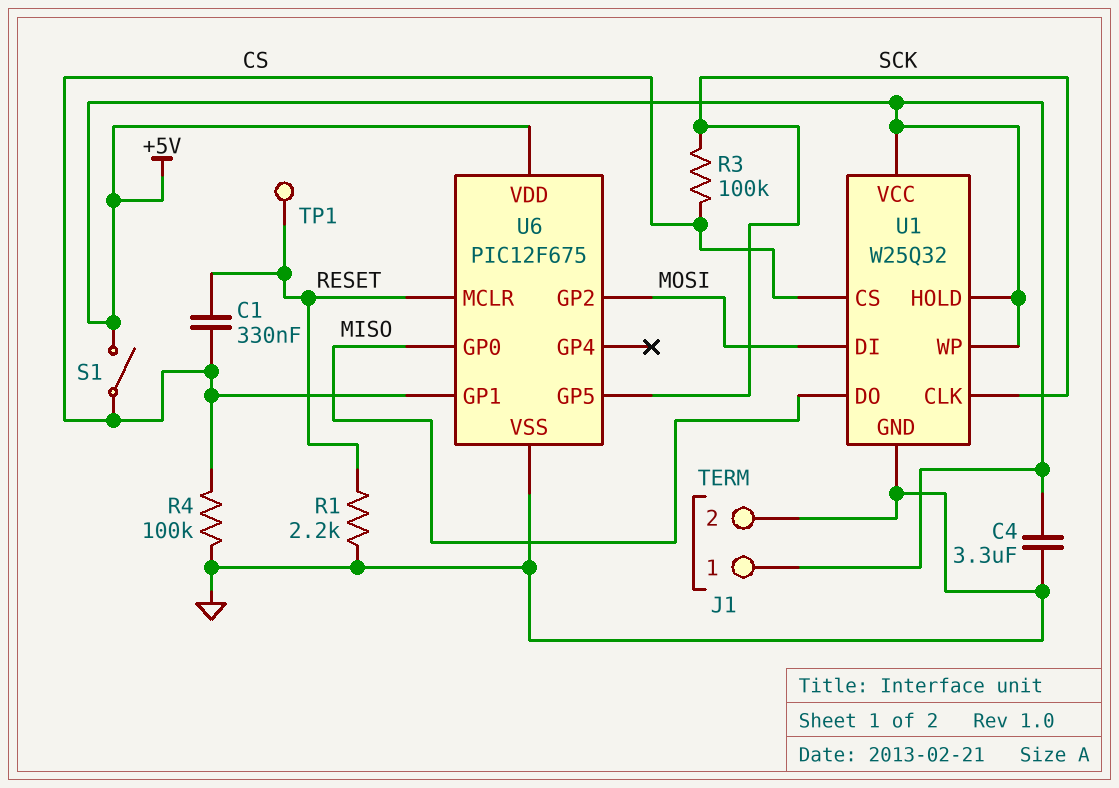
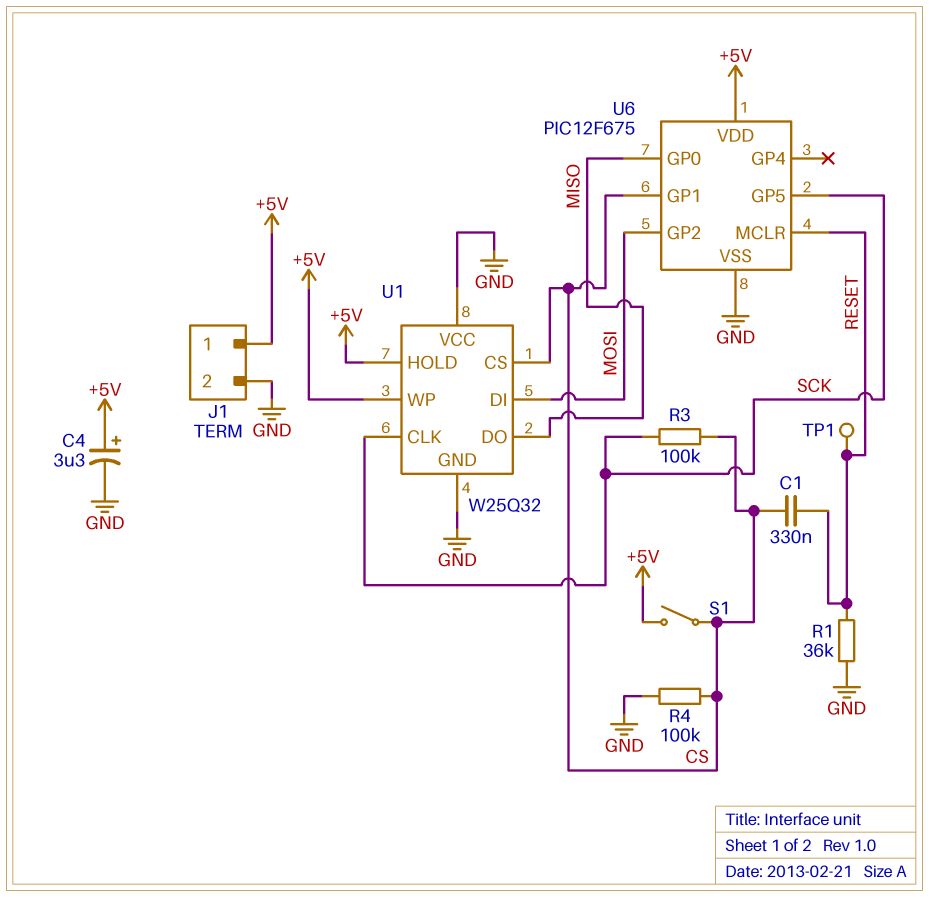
C4: 3.3uF (+5V, GND) -> 3.3uF (plus +5V, minus GND)
R1: 2.2k (GND, RESET) -> 36k (GND, RESET)
U1 pin VCC: +5V -> GND

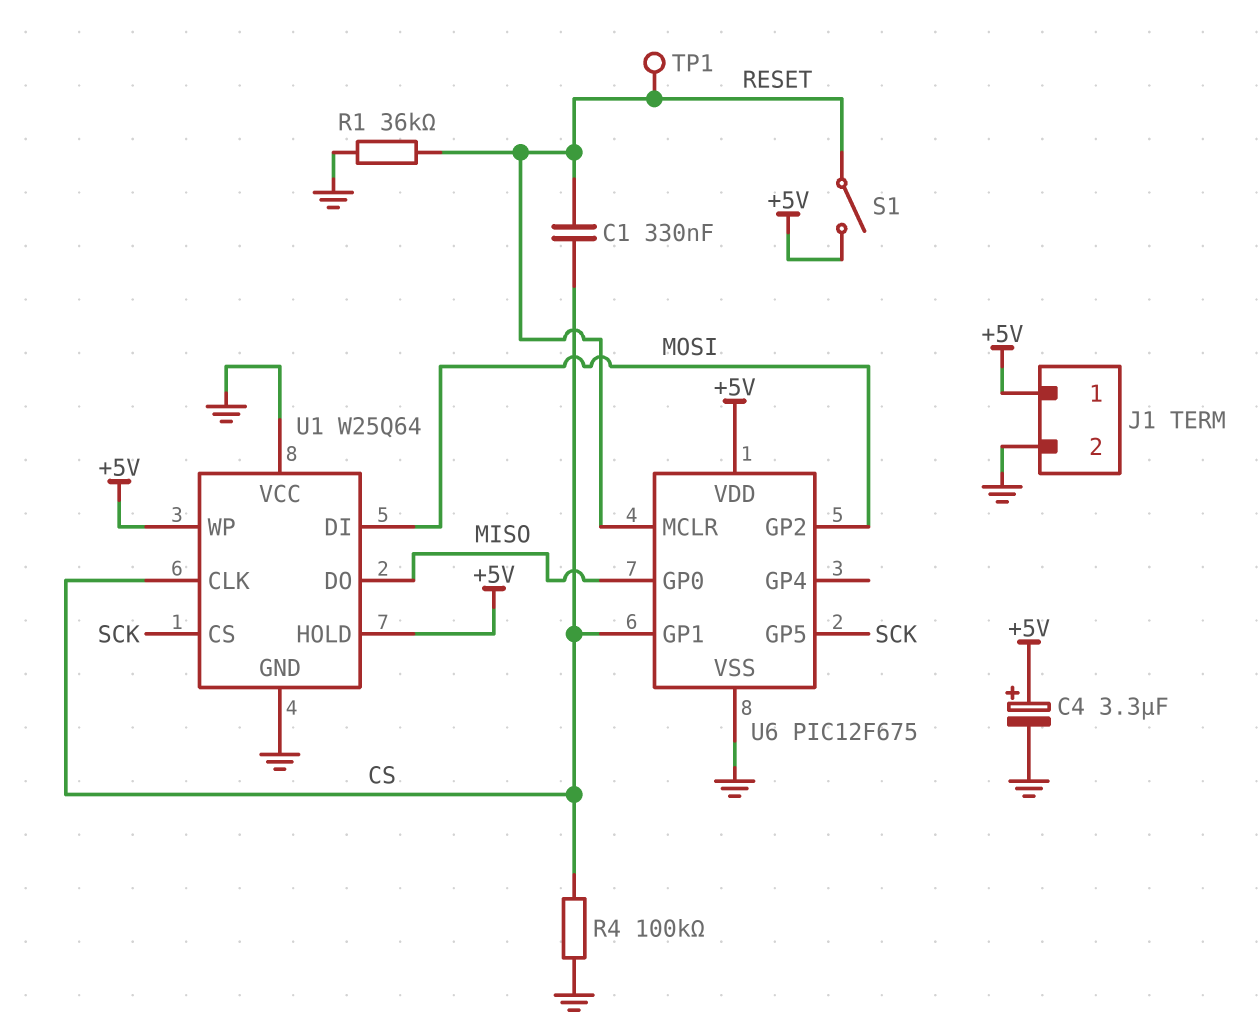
R3: 100k (CS, SCK) -> none
S1: switch (+5V, CS) -> switch (+5V, RESET)
U1: W25Q32 -> W25Q64
U1 pin CLK: SCK -> CS
U1 pin CS: CS -> SCK

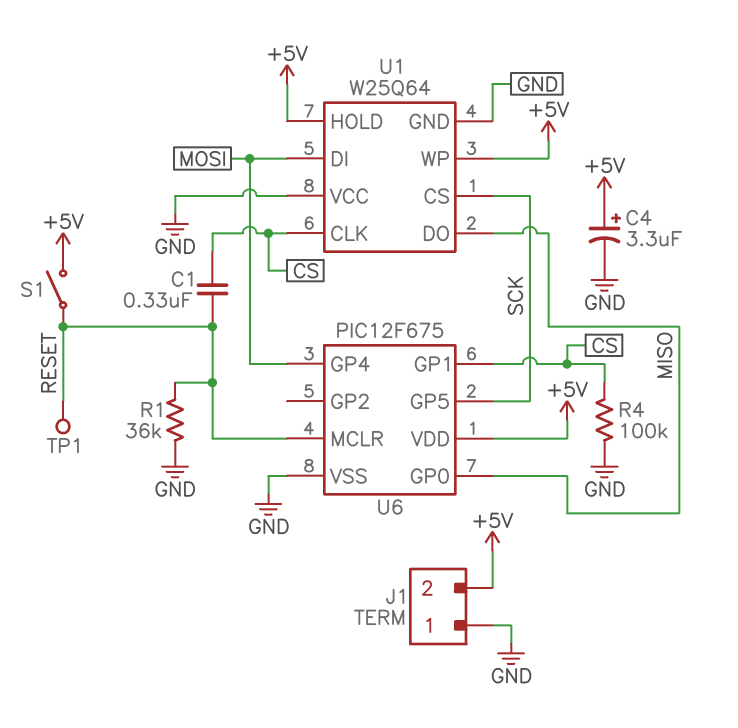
J1 pin 1: +5V -> GND
J1 pin 2: GND -> +5V
U6 pin GP2: MOSI -> none
U6 pin GP4: none -> MOSI

